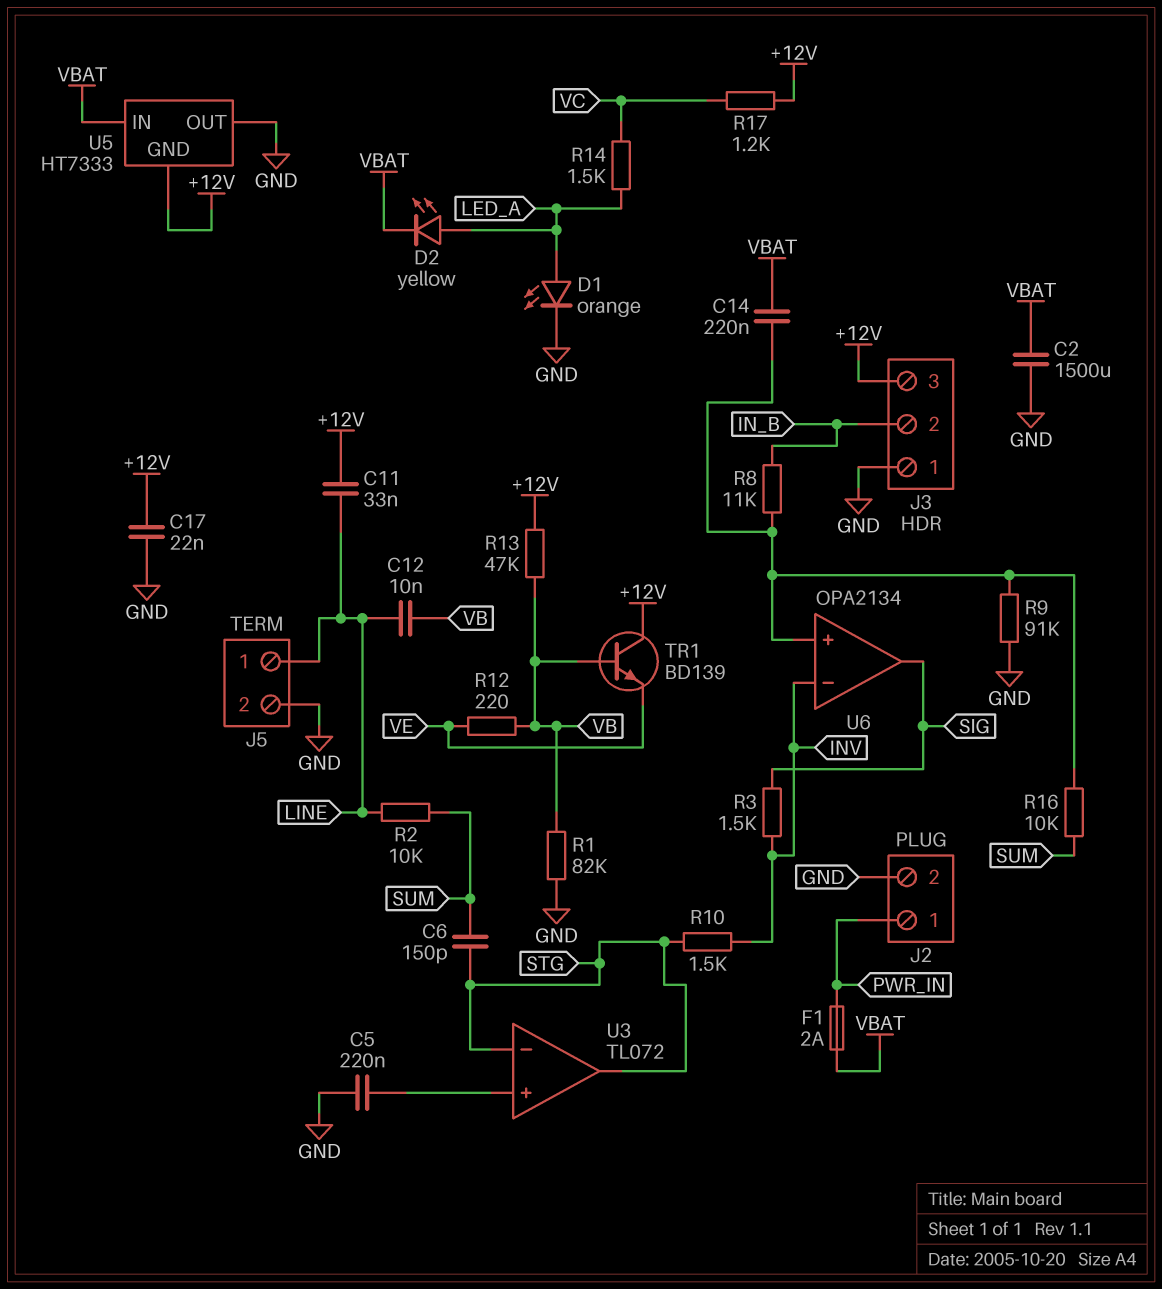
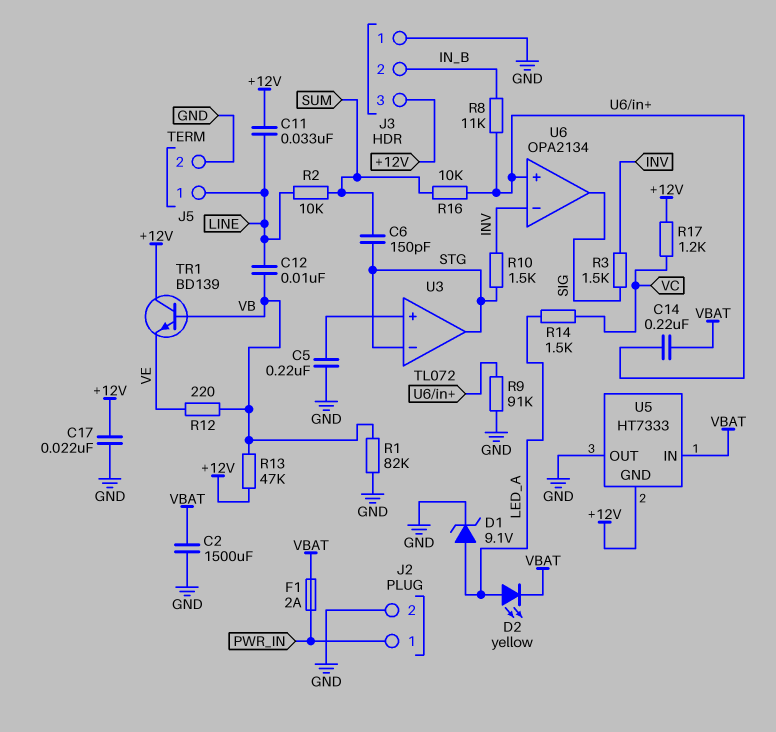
D1: LED orange (A LED_A, K GND) -> zener 9.1V (A LED_A, K GND)

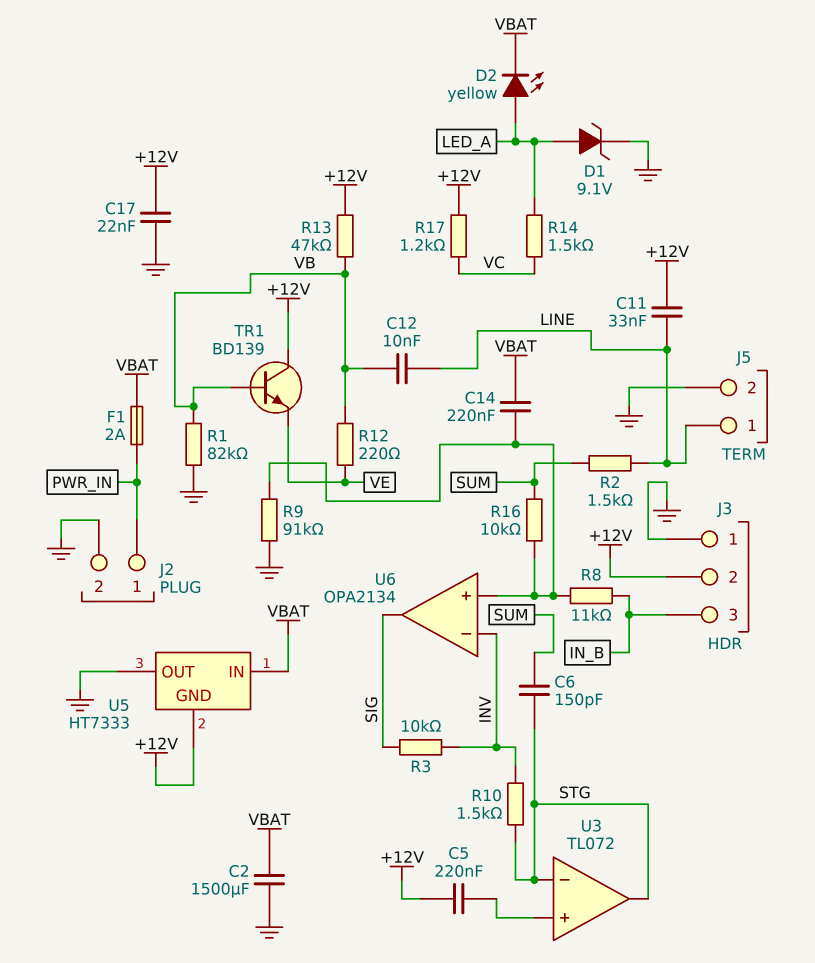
C5: 220nF (GND, U3/in+) -> 220nF (+12V, U3/in+)
J3 pin 2: IN_B -> +12V
J3 pin 3: +12V -> IN_B
R2: 10k (LINE, SUM) -> 1.5k (LINE, SUM)
R3: 1.5k (INV, SIG) -> 10k (INV, SIG)

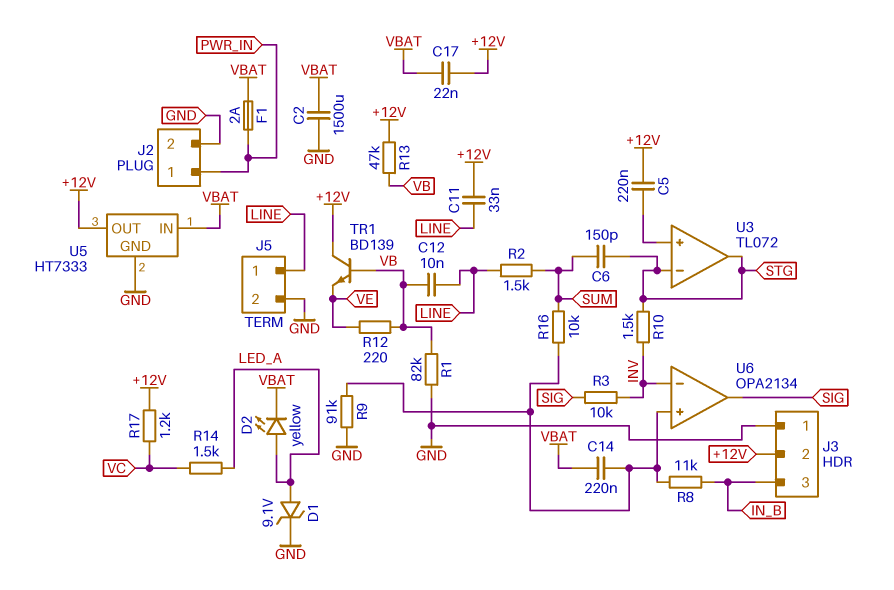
C17: 22nF (+12V, GND) -> 22nF (+12V, VBAT)
U5 pin GND: +12V -> GND
U5 pin OUT: GND -> +12V

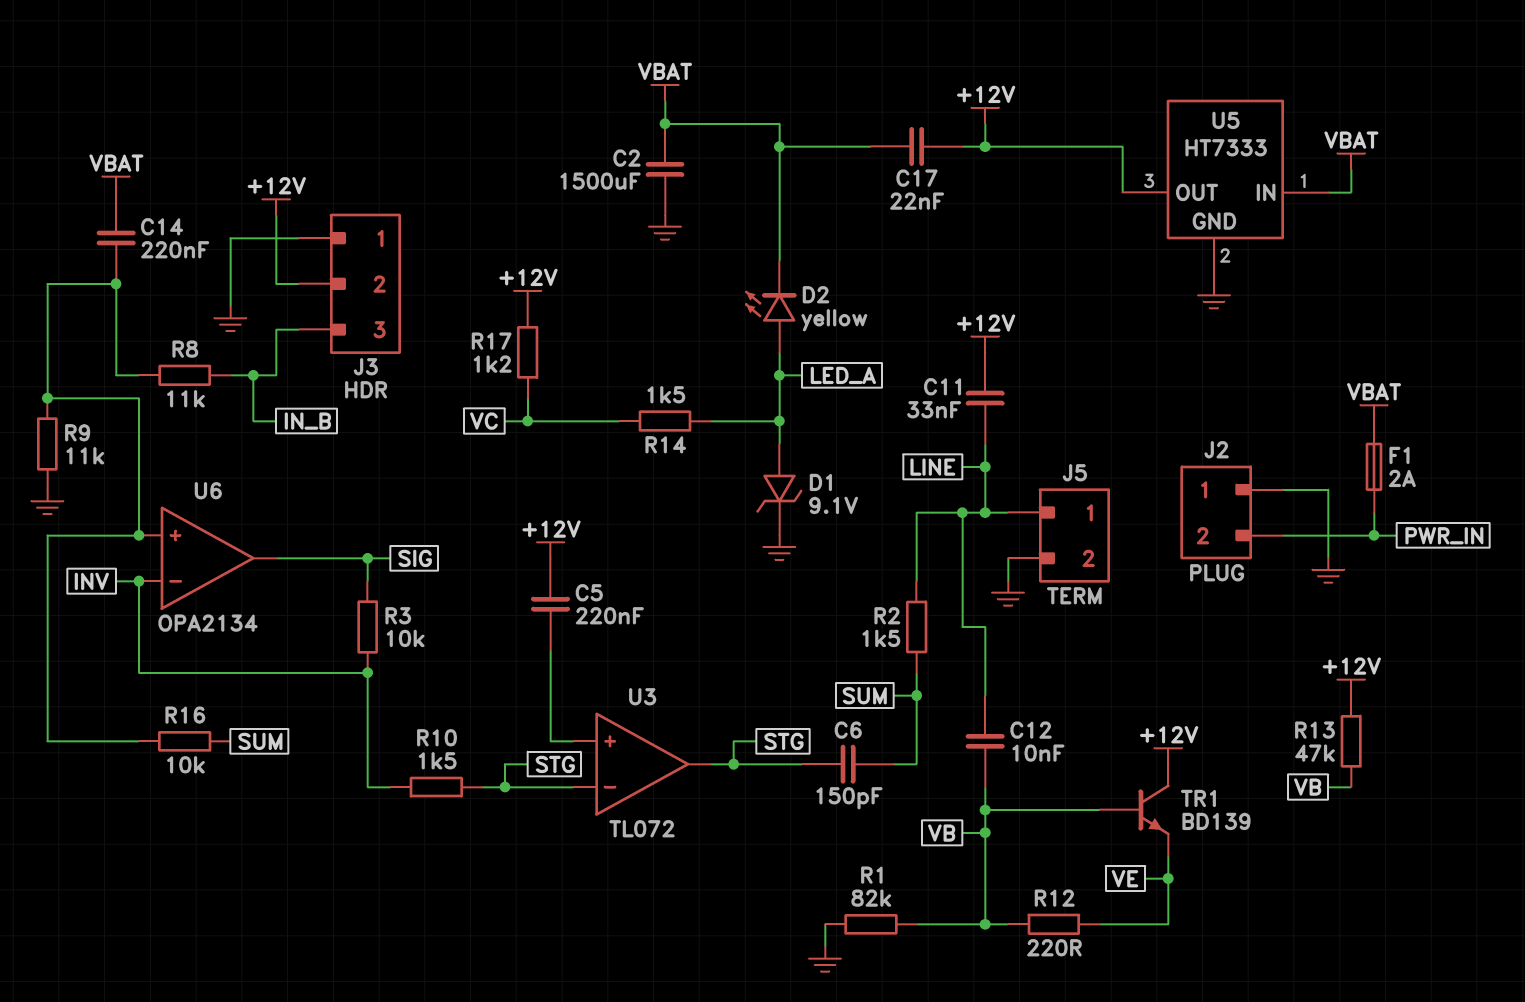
J2 pin 1: PWR_IN -> GND
J2 pin 2: GND -> PWR_IN
R9: 91k (GND, U6/in+) -> 11k (GND, U6/in+)

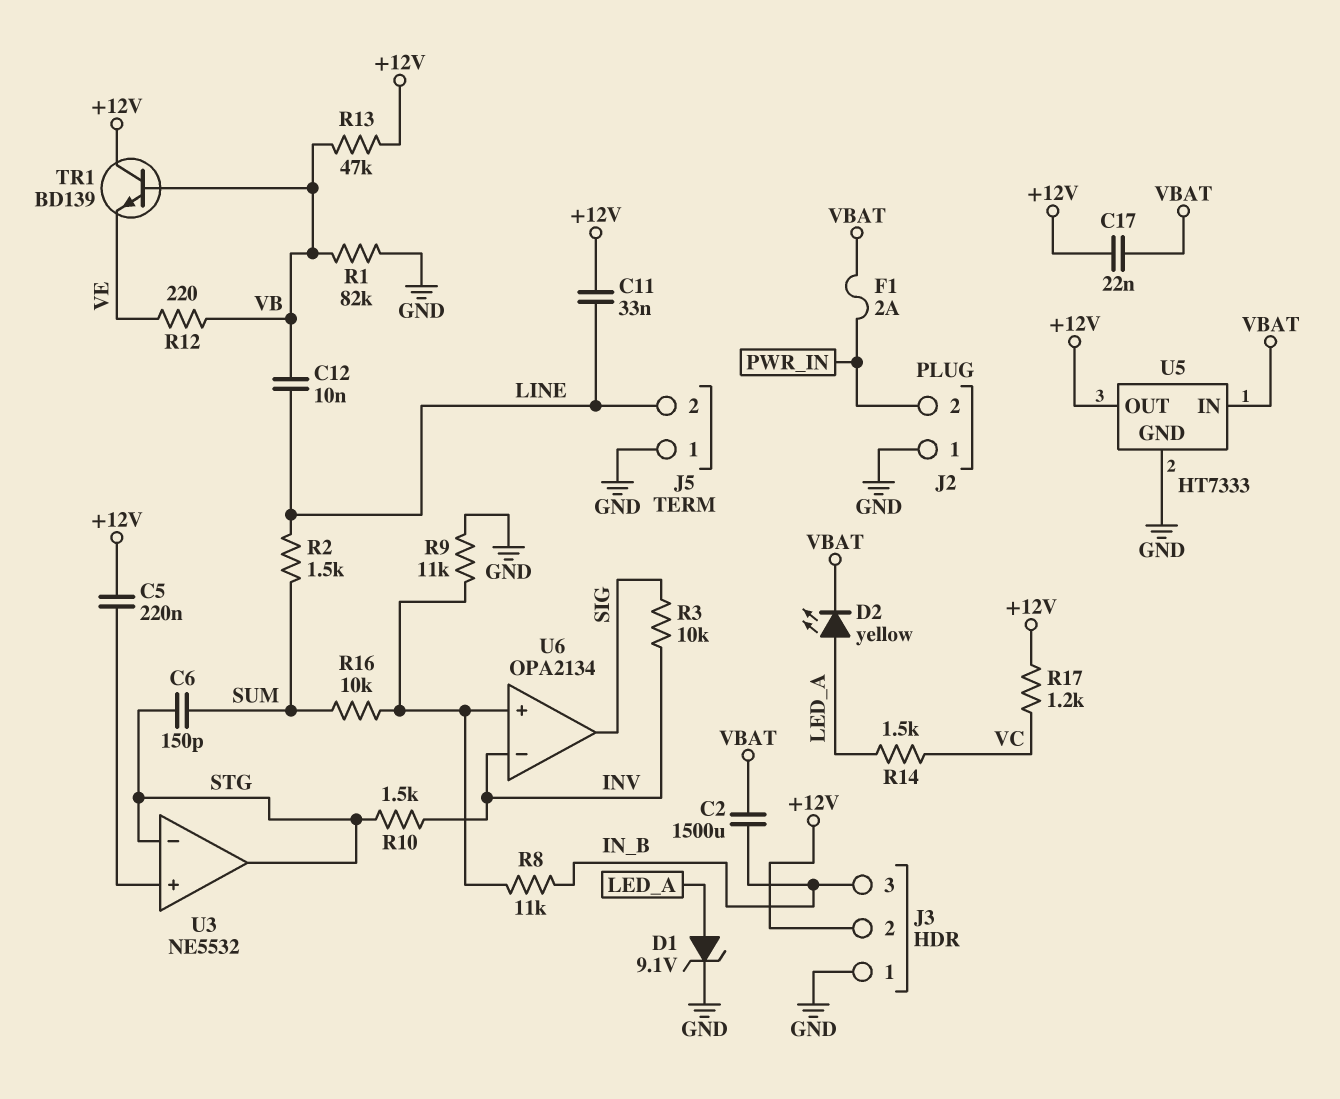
C2: 1500uF (GND, VBAT) -> 1500uF (IN_B, VBAT)
C14: 220nF (U6/in+, VBAT) -> none
J5 pin 1: LINE -> GND
J5 pin 2: GND -> LINE
U3: TL072 -> NE5532

